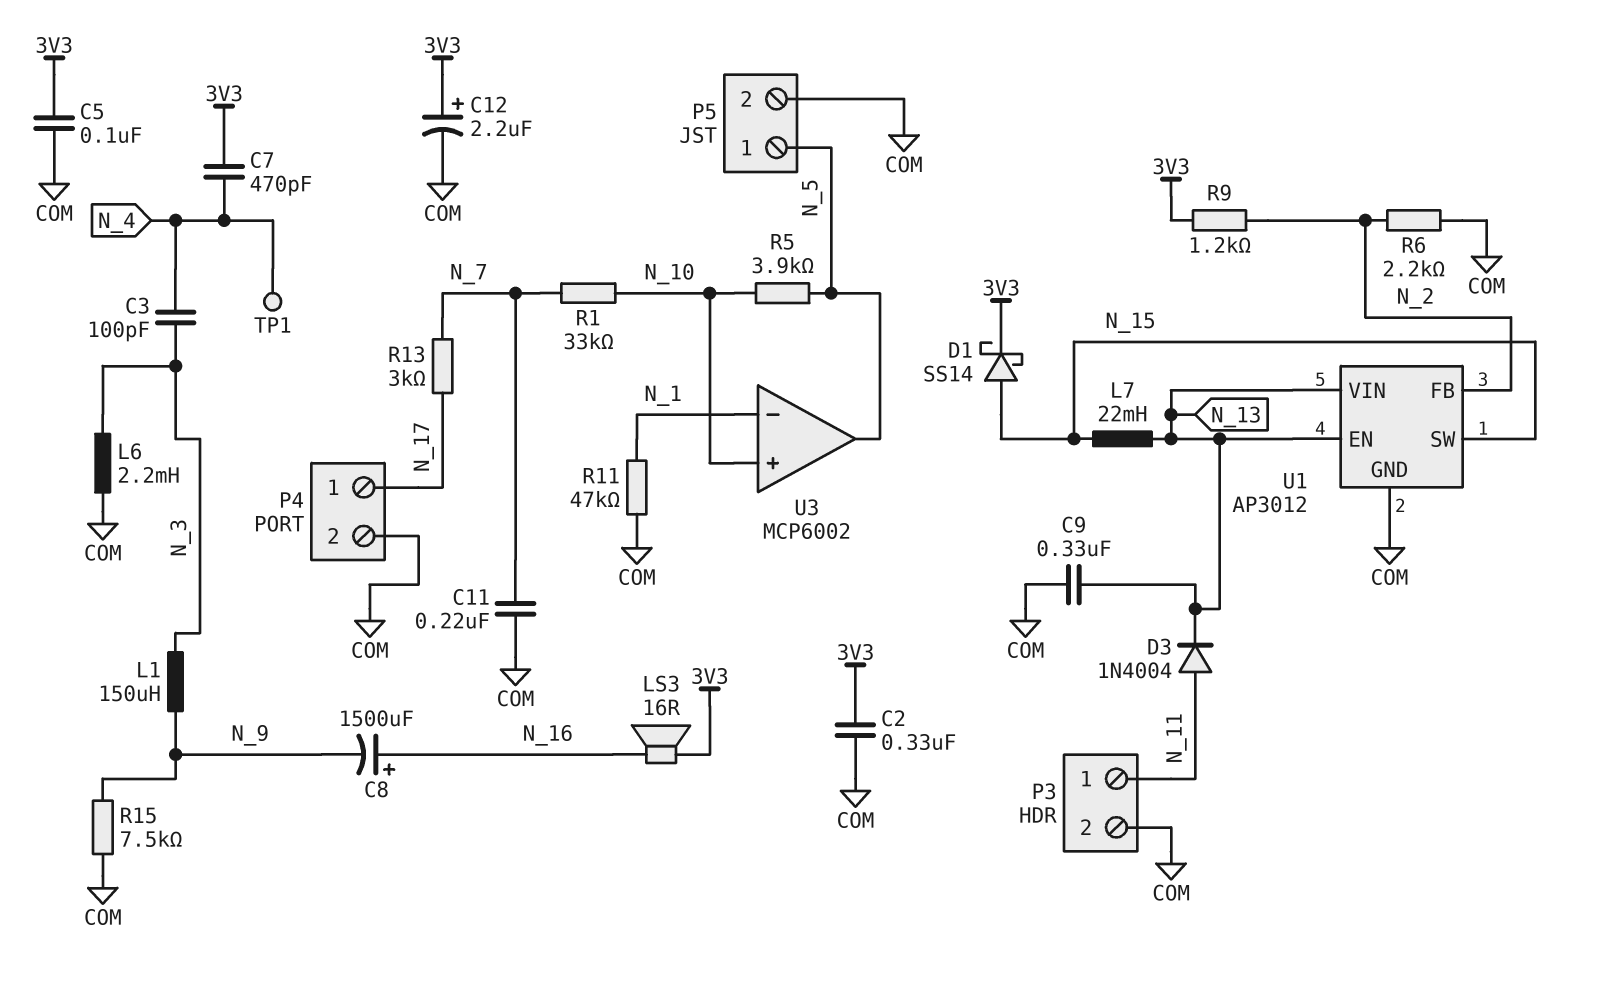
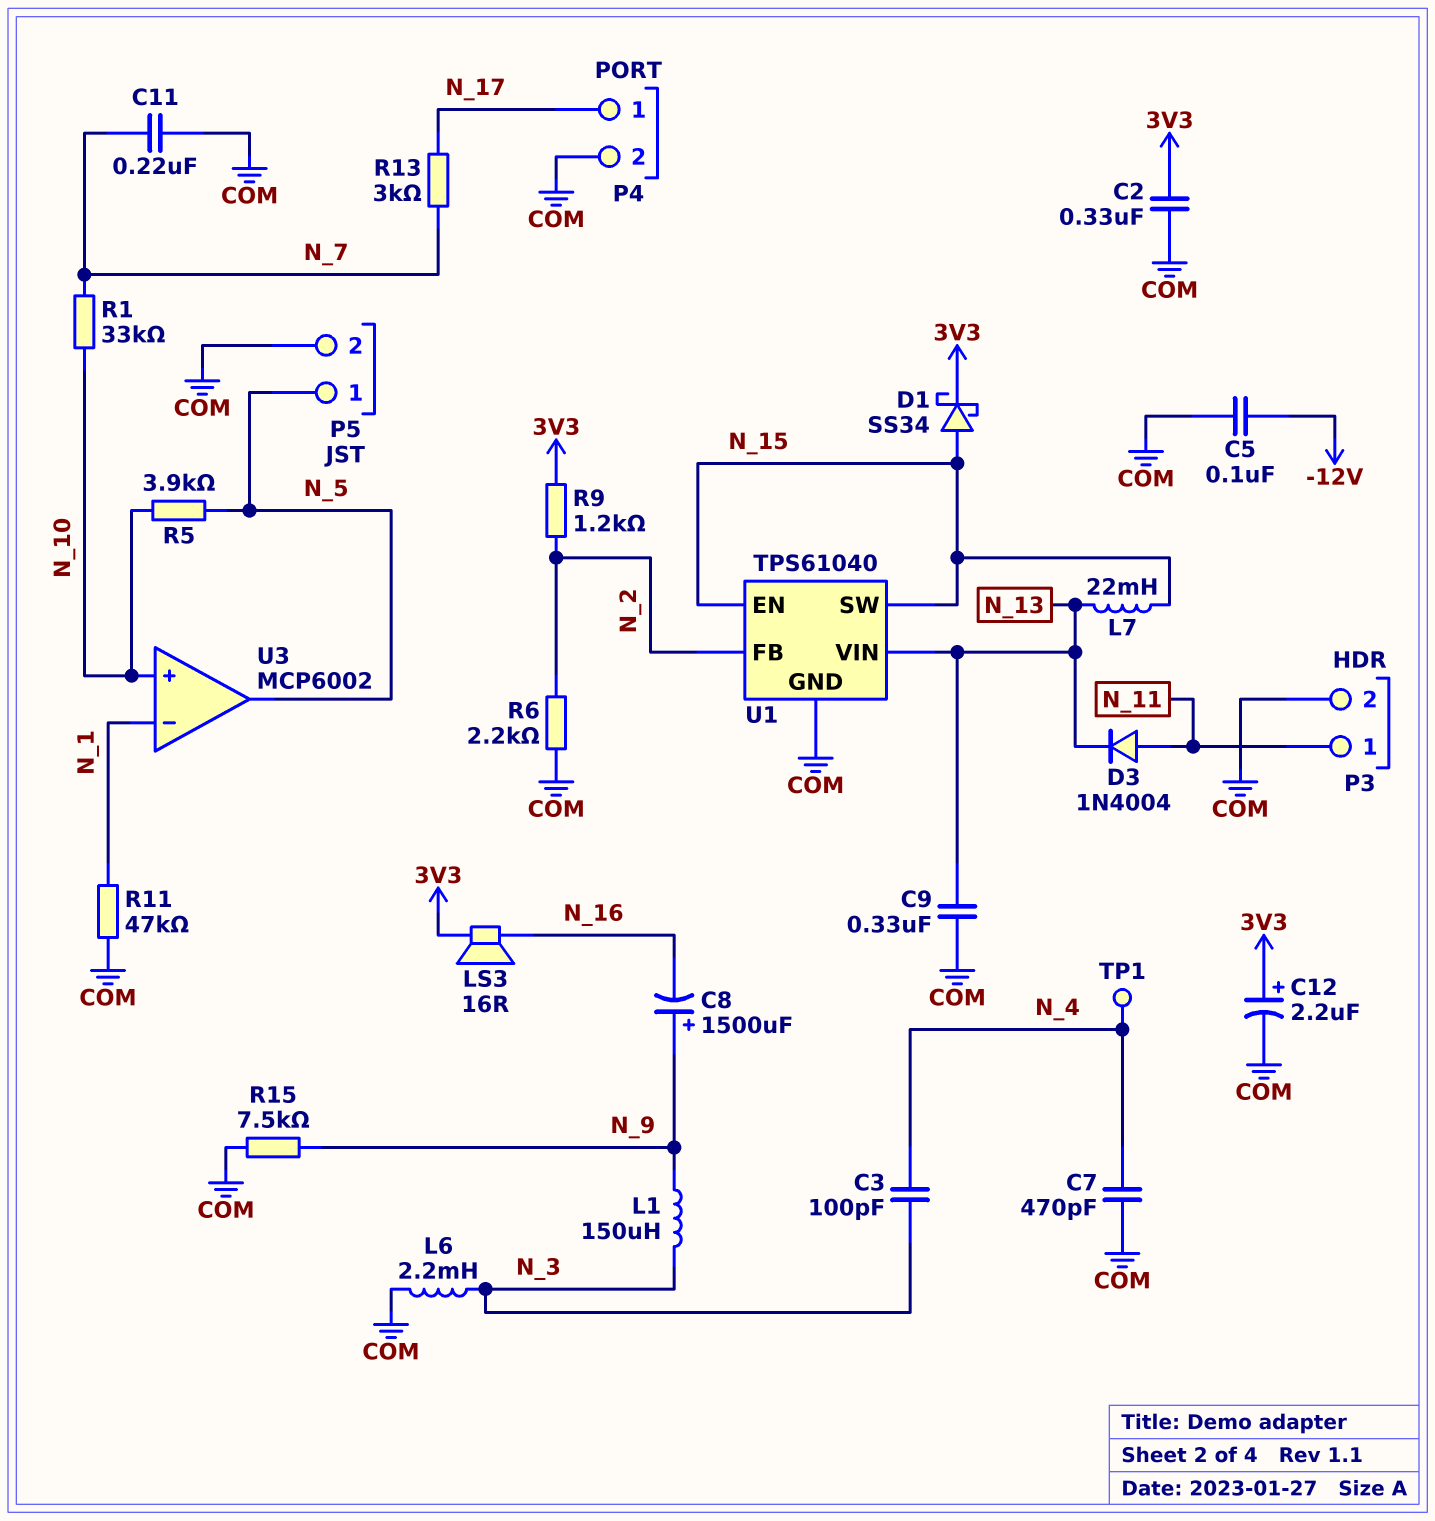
C5: 100nF (3V3, COM) -> 100nF (-12V, COM)
C7: 470pF (3V3, N_4) -> 470pF (COM, N_4)
C8: 1500uF (plus N_16, minus N_9) -> 1500uF (plus N_9, minus N_16)
D1: schottky SS14 (A N_15, K 3V3) -> schottky SS34 (A N_15, K 3V3)
U1: AP3012 -> TPS61040
U1 pin EN: N_13 -> N_15

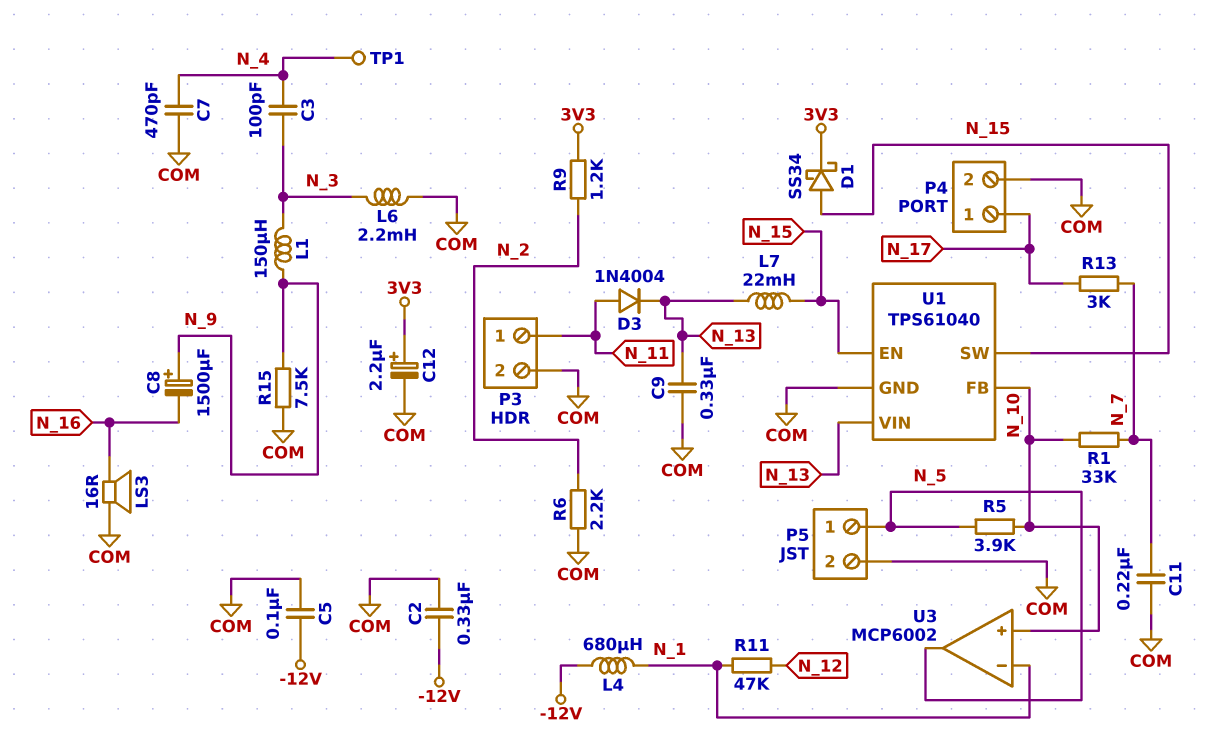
C2: 330nF (3V3, COM) -> 330nF (-12V, COM)
L4: none -> 680uH (-12V, N_1)
LS3: speaker 16R (3V3, N_16) -> speaker 16R (COM, N_16)
R11: 47k (COM, N_1) -> 47k (N_1, N_12)
U1 pin FB: N_2 -> N_10

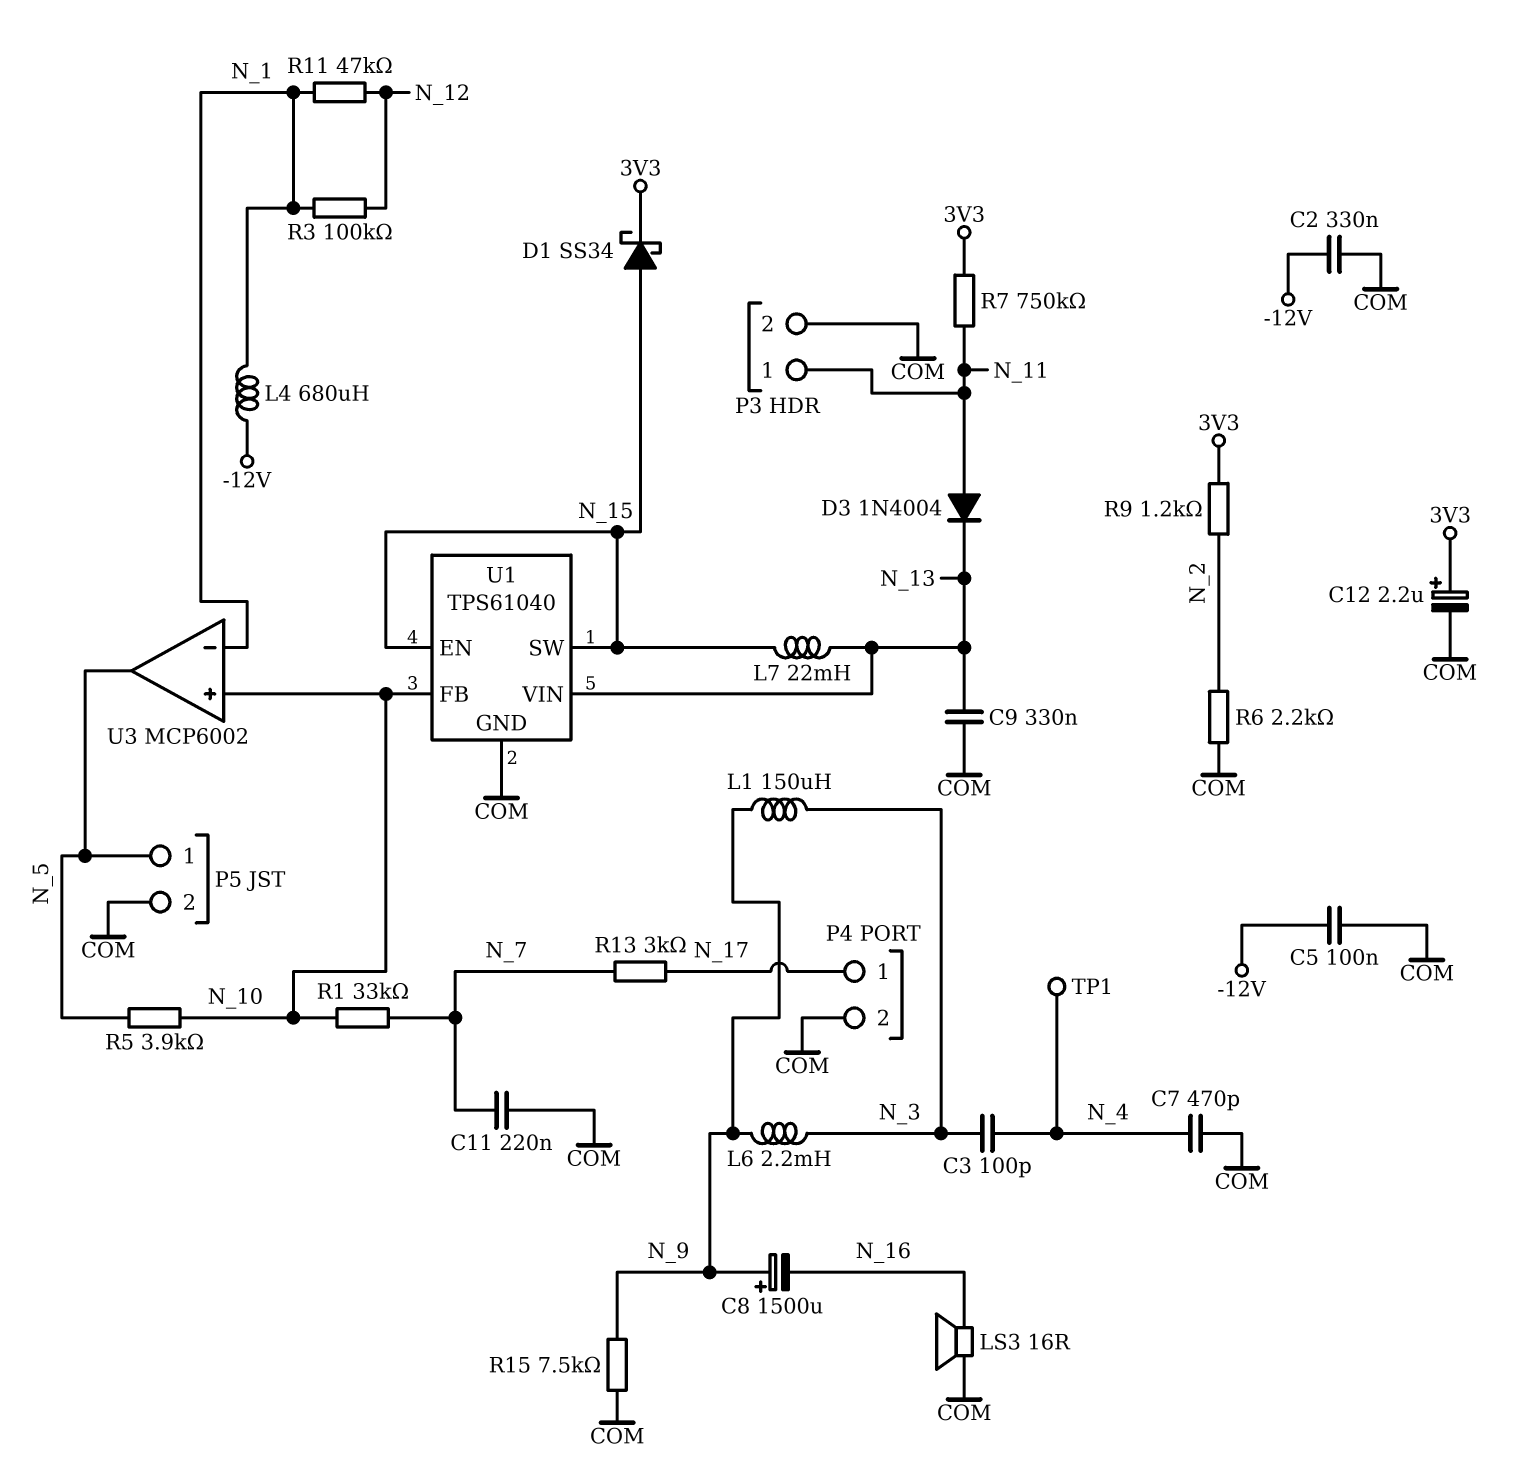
L6: 2.2mH (COM, N_3) -> 2.2mH (N_3, N_9)
R3: none -> 100k (N_1, N_12)
R7: none -> 750k (3V3, N_11)

